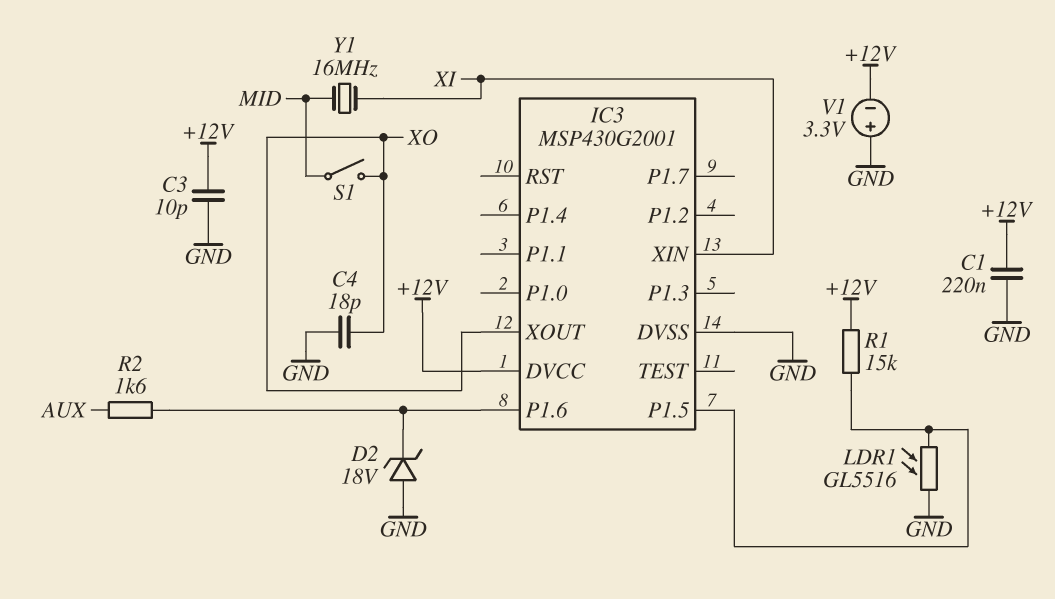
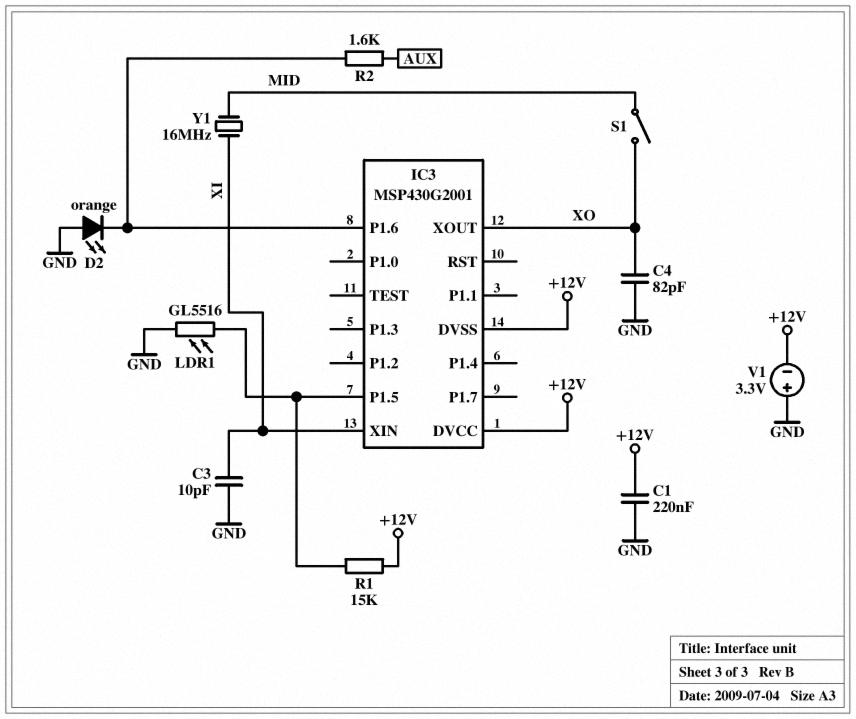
C3: 10pF (+12V, GND) -> 10pF (GND, XI)
C4: 18pF (GND, XO) -> 82pF (GND, XO)
D2: zener 18V (A GND, K IC3/P1.6) -> LED orange (A GND, K IC3/P1.6)
IC3 pin DVSS: GND -> +12V

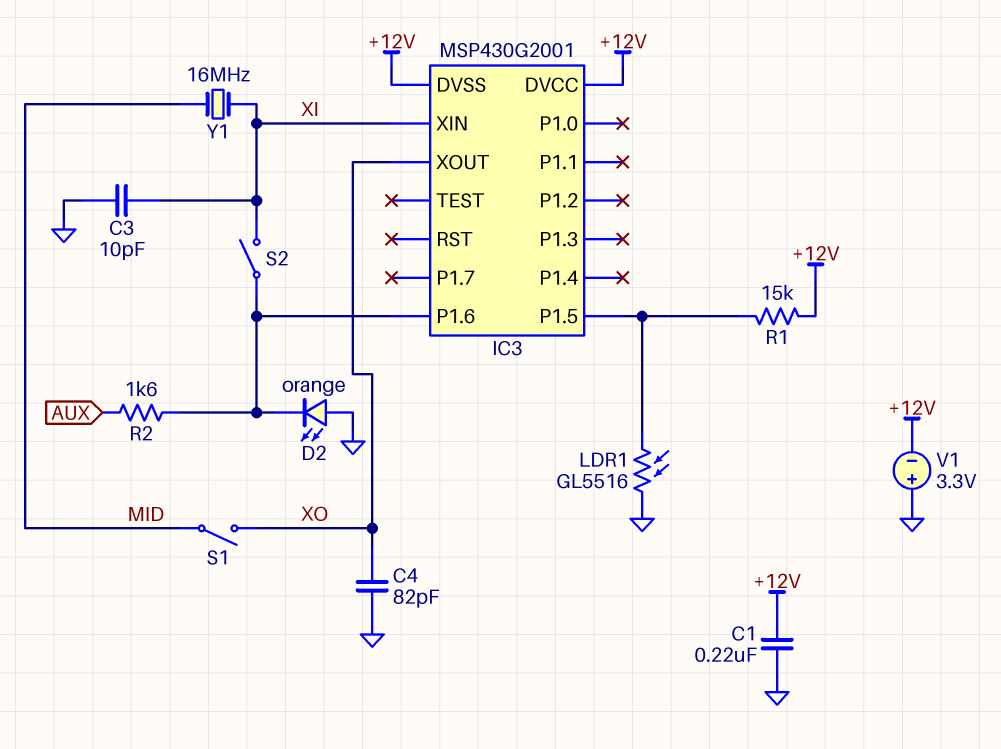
S2: none -> switch (IC3/P1.6, XI)

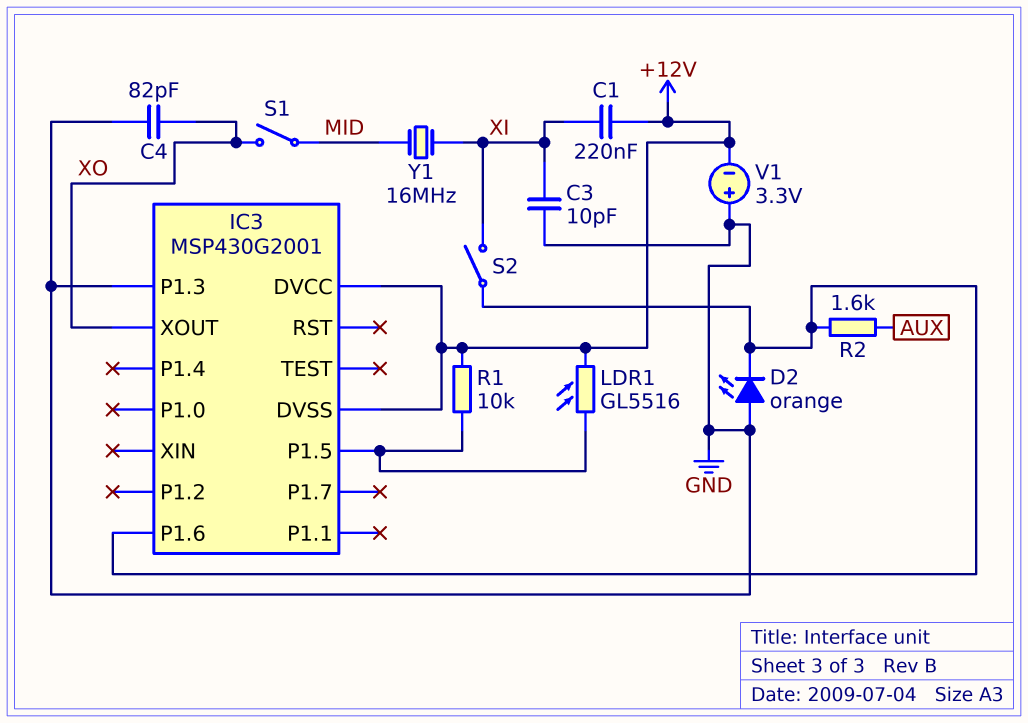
C1: 220nF (+12V, GND) -> 220nF (+12V, XI)
IC3 pin P1.3: none -> GND
IC3 pin XIN: XI -> none
LDR1: GL5516 (GND, IC3/P1.5) -> GL5516 (+12V, IC3/P1.5)
R1: 15k (+12V, IC3/P1.5) -> 10k (+12V, IC3/P1.5)

